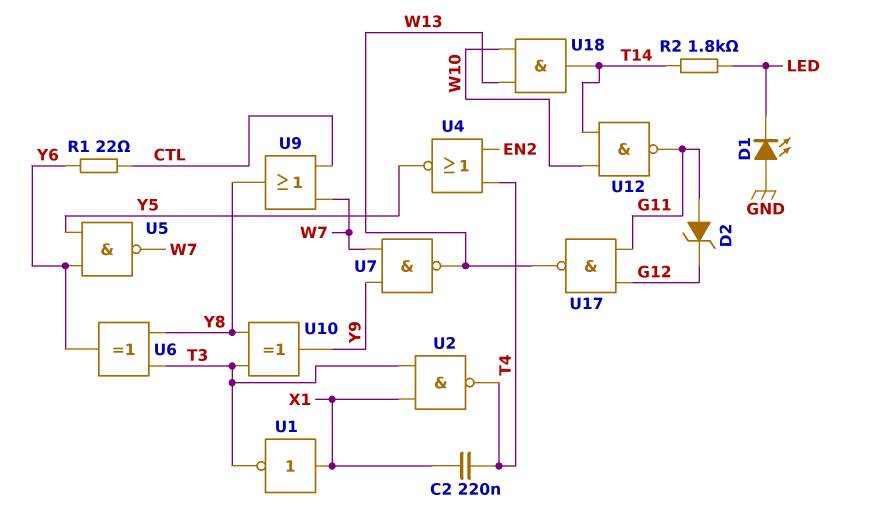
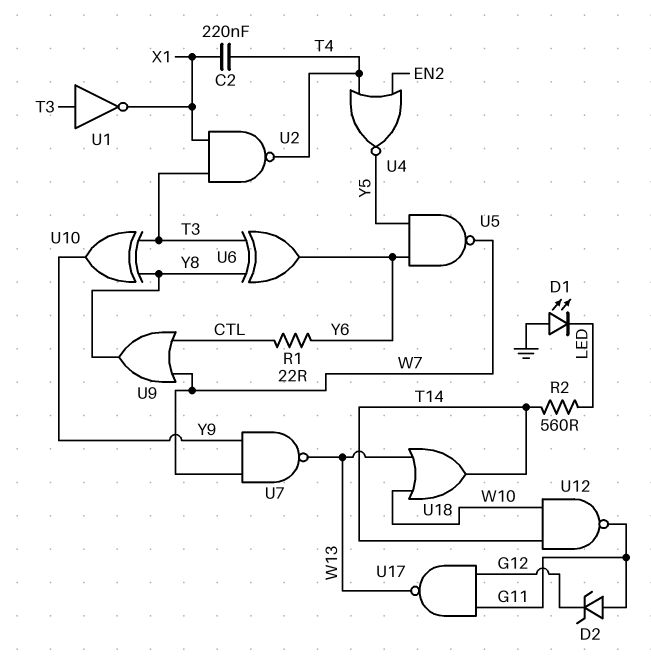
R2: 1.8k (LED, T14) -> 560 (LED, T14)
U1: NOT (in X1, out T3) -> NOT (in T3, out X1)
U18: AND (in W10, in W13, out T14) -> OR (in W10, in W13, out T14)

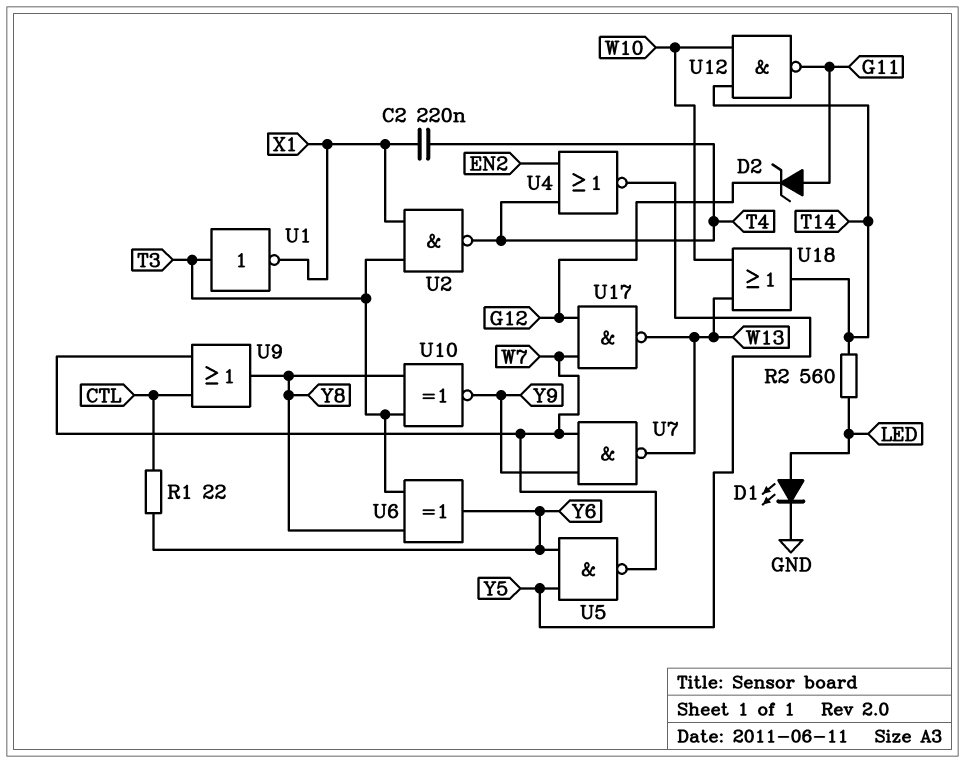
D1: LED (A GND, K LED) -> LED (A LED, K GND)
U10: XOR (in T3, in Y8, out Y9) -> XNOR (in T3, in Y8, out Y9)
U17: NAND (in G11, in G12, out W13) -> NAND (in G12, in W7, out W13)

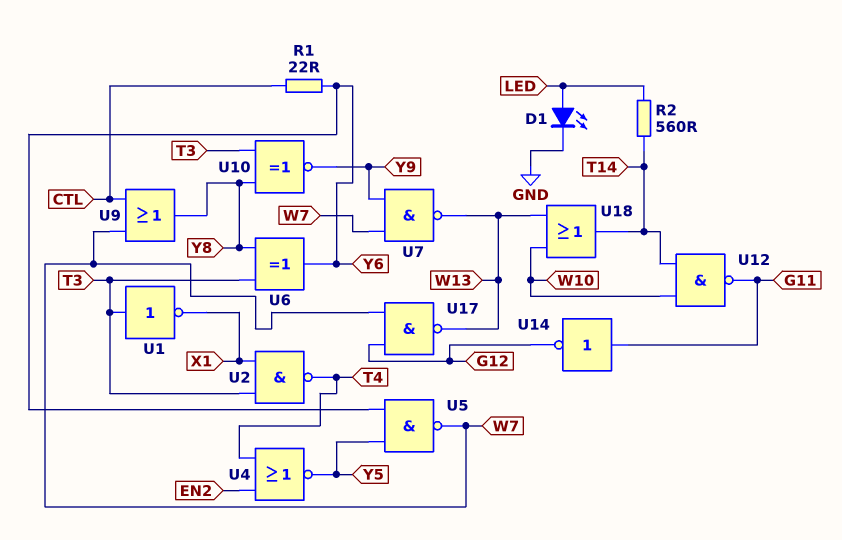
C2: 220nF (T4, X1) -> none
D2: zener (A G11, K G12) -> none
U14: none -> NOT (in G11, out G12)

